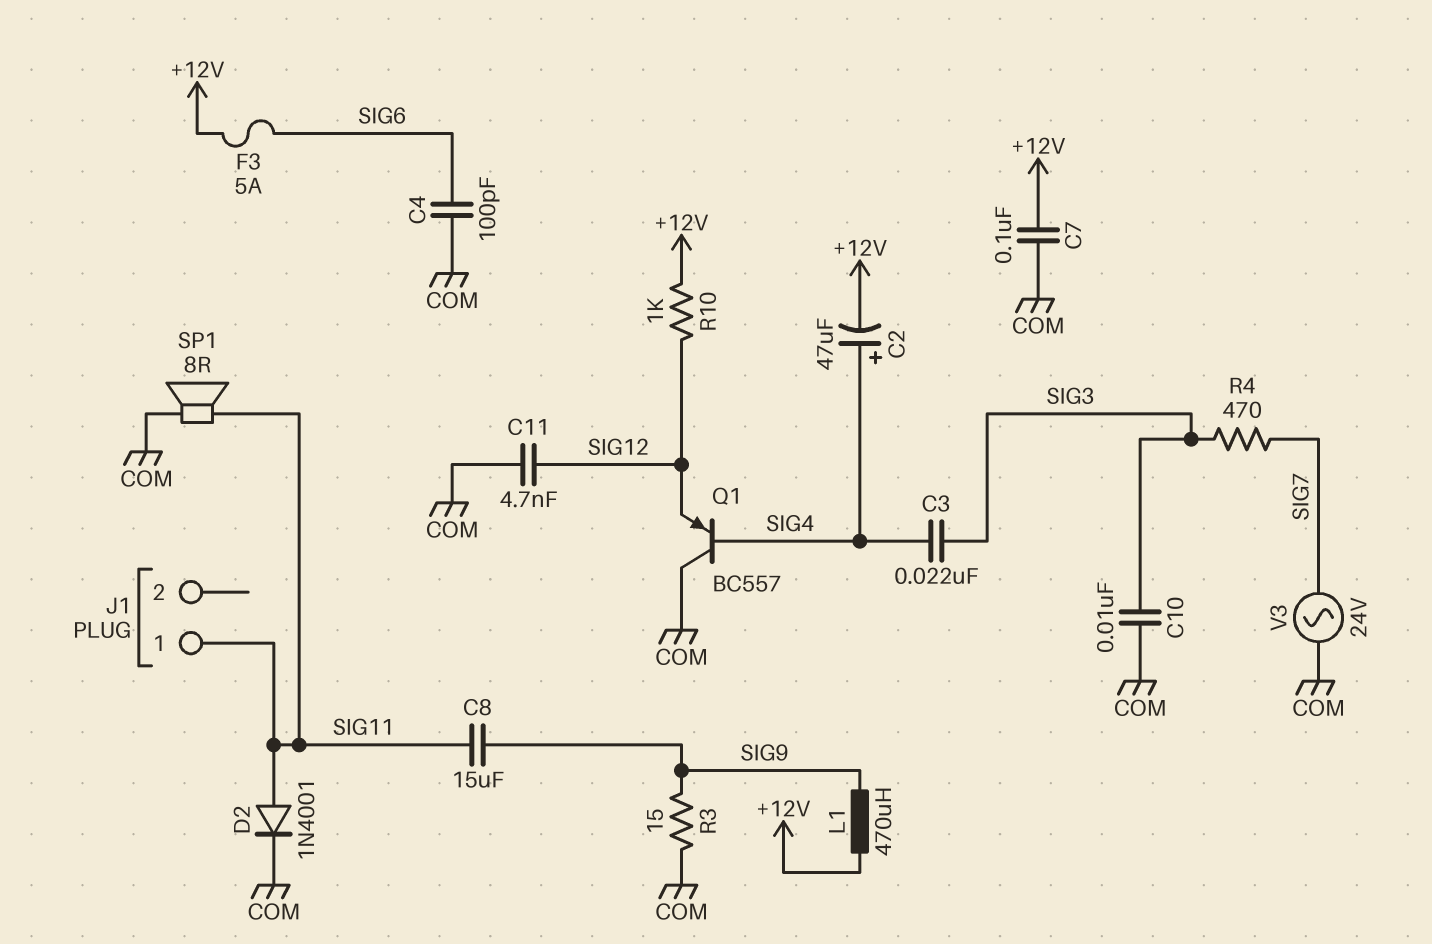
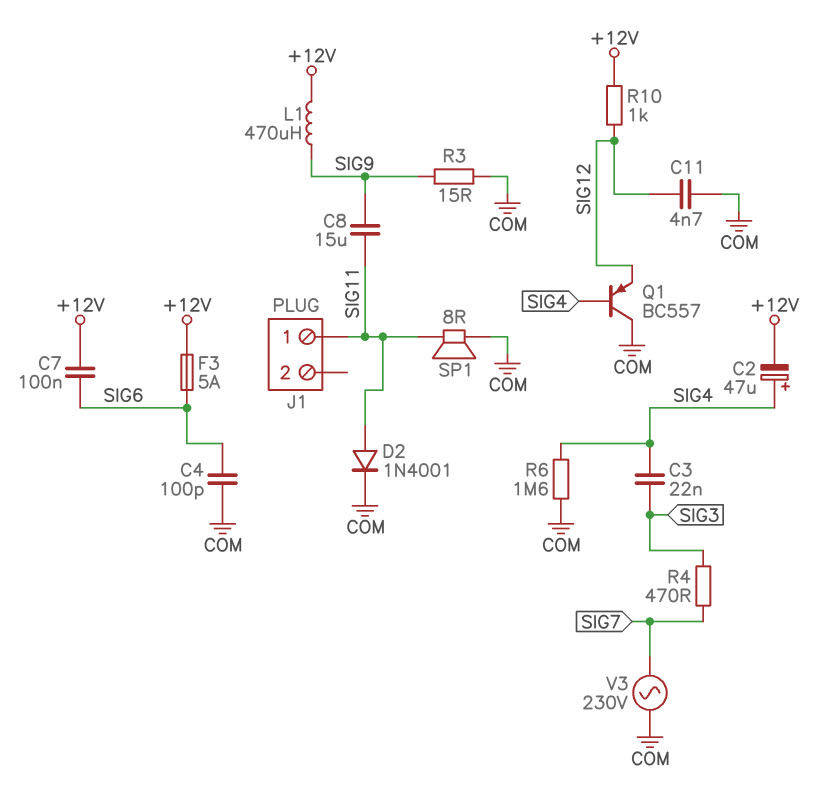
C7: 100nF (+12V, COM) -> 100nF (+12V, SIG6)
C10: 10nF (COM, SIG3) -> none
R6: none -> 1.6M (COM, SIG4)
V3: AC 24V (COM, SIG7) -> AC 230V (COM, SIG7)

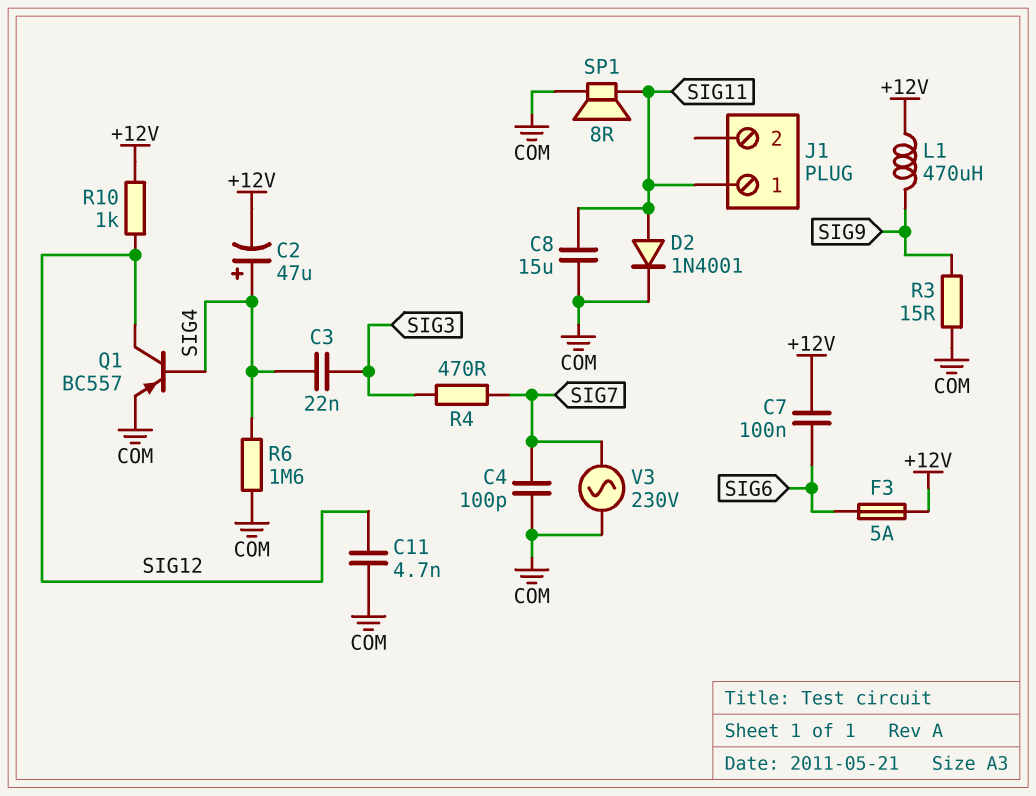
C4: 100pF (COM, SIG6) -> 100pF (COM, SIG7)
C8: 15uF (SIG9, SIG11) -> 15uF (COM, SIG11)
Q1: PNP BC557 (B SIG4, C COM, E SIG12) -> PNP BC557 (B SIG4, C SIG12, E COM)

